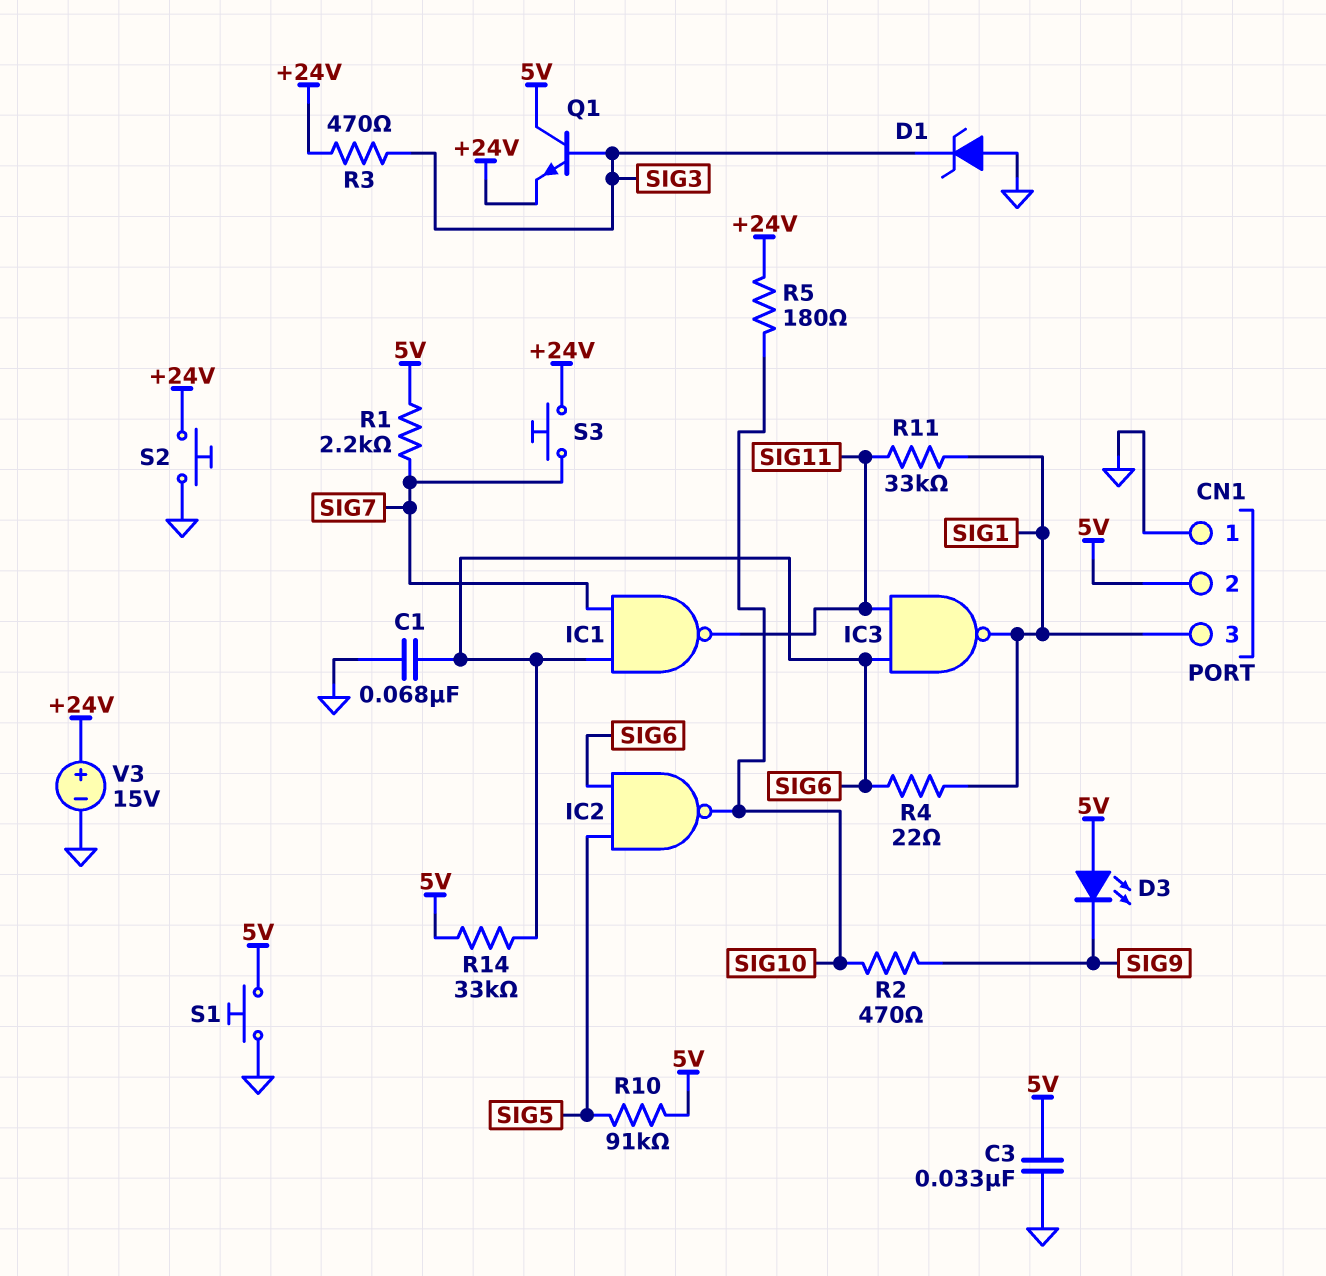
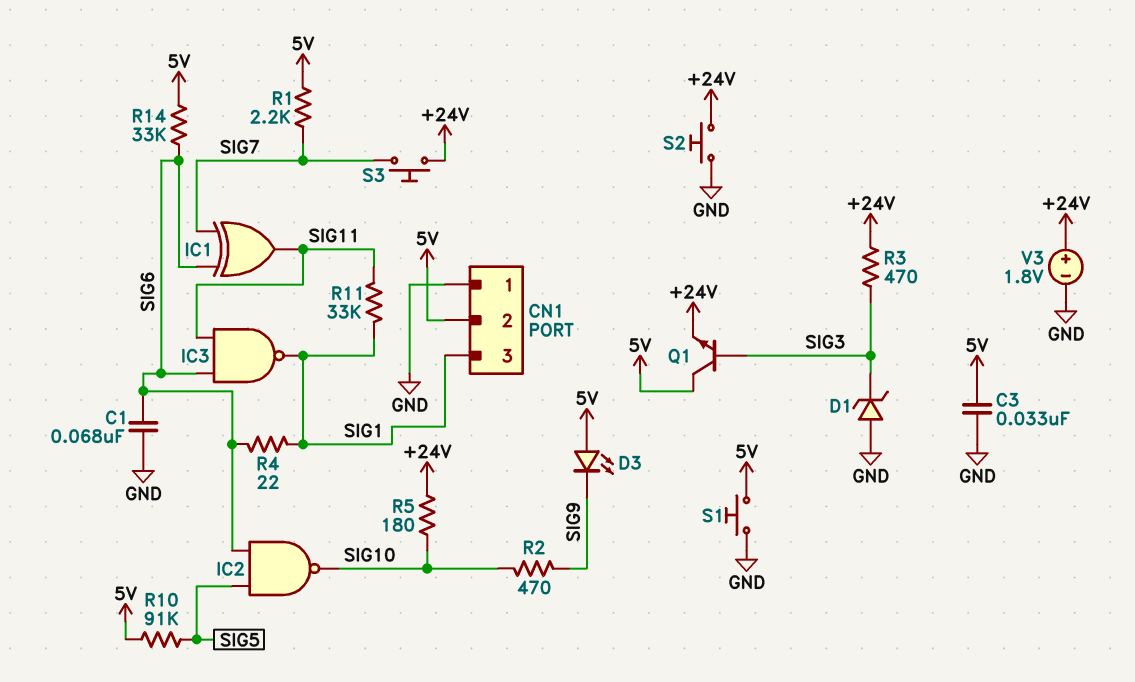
IC1: NAND (in SIG6, in SIG7, out SIG11) -> XOR (in SIG6, in SIG7, out SIG11)
V3: 15V (plus +24V, minus GND) -> 1.8V (plus +24V, minus GND)

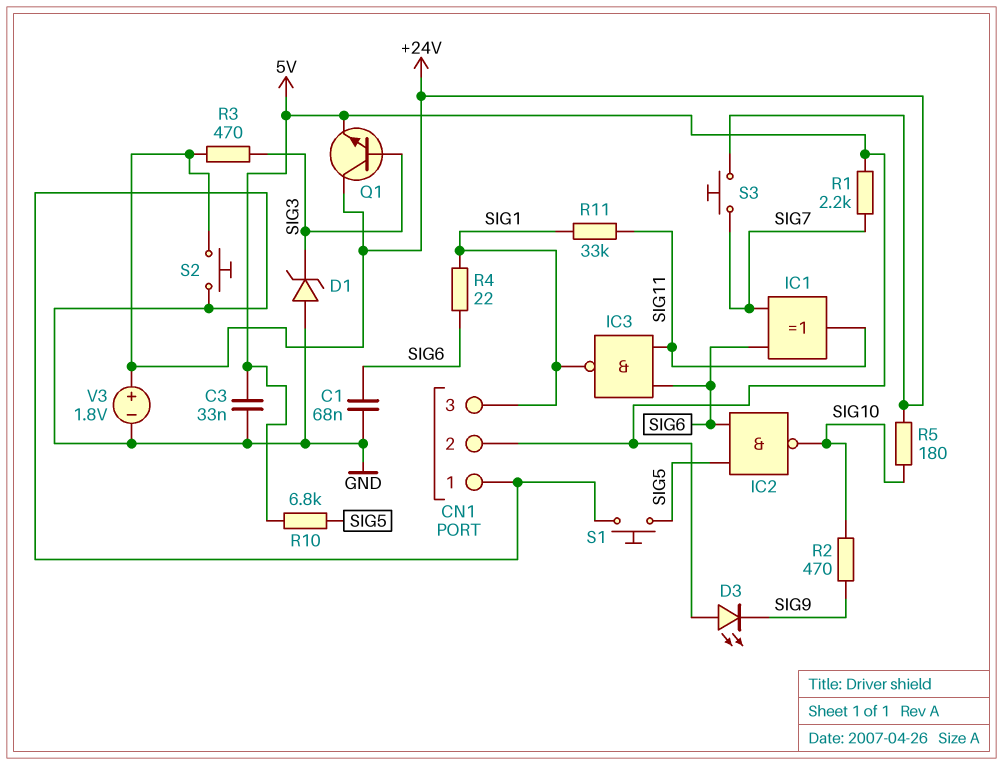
Q1: NPN (B SIG3, C 5V, E +24V) -> NPN (B SIG3, C +24V, E 5V)
R10: 91k (5V, SIG5) -> 6.8k (5V, SIG5)
R14: 33k (5V, SIG6) -> none
S1: button (5V, GND) -> button (GND, SIG5)

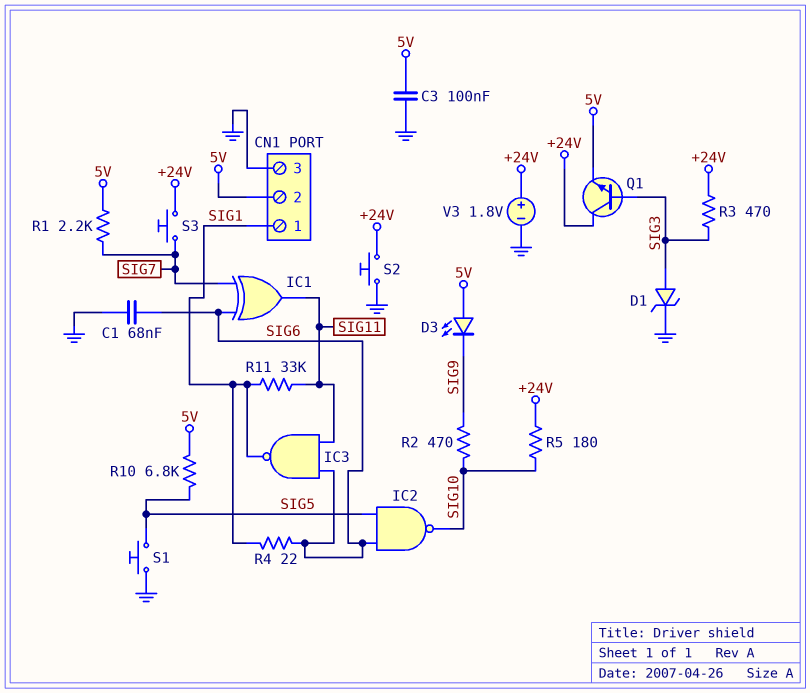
C3: 33nF (5V, GND) -> 100nF (5V, GND)
CN1 pin 1: GND -> SIG1
CN1 pin 3: SIG1 -> GND
D1: zener (A GND, K SIG3) -> zener (A SIG3, K GND)

